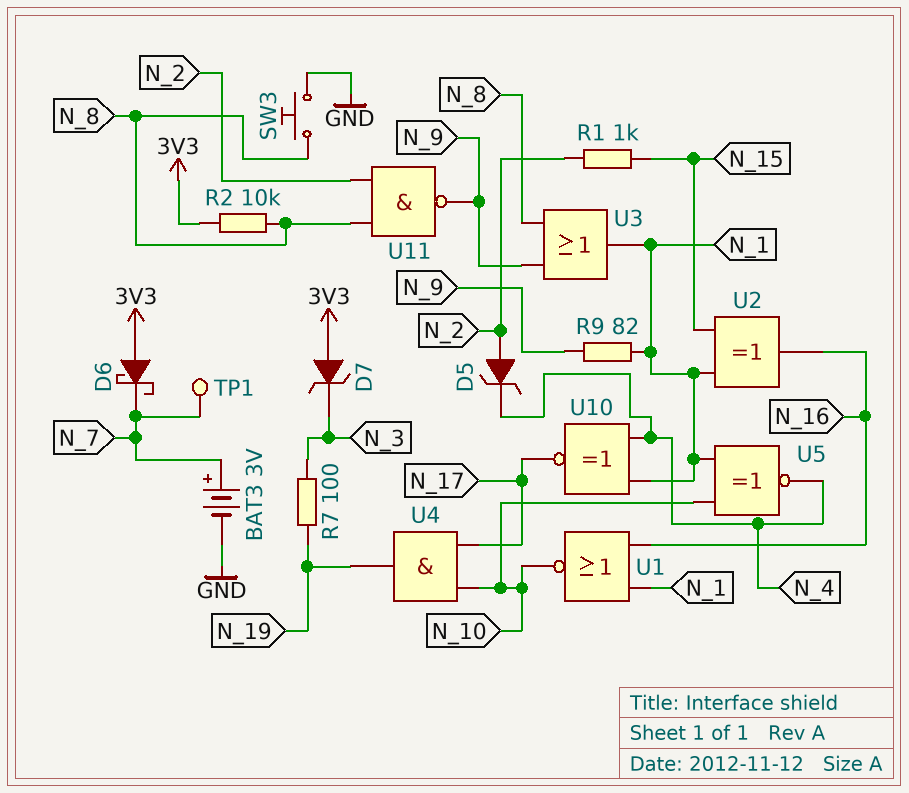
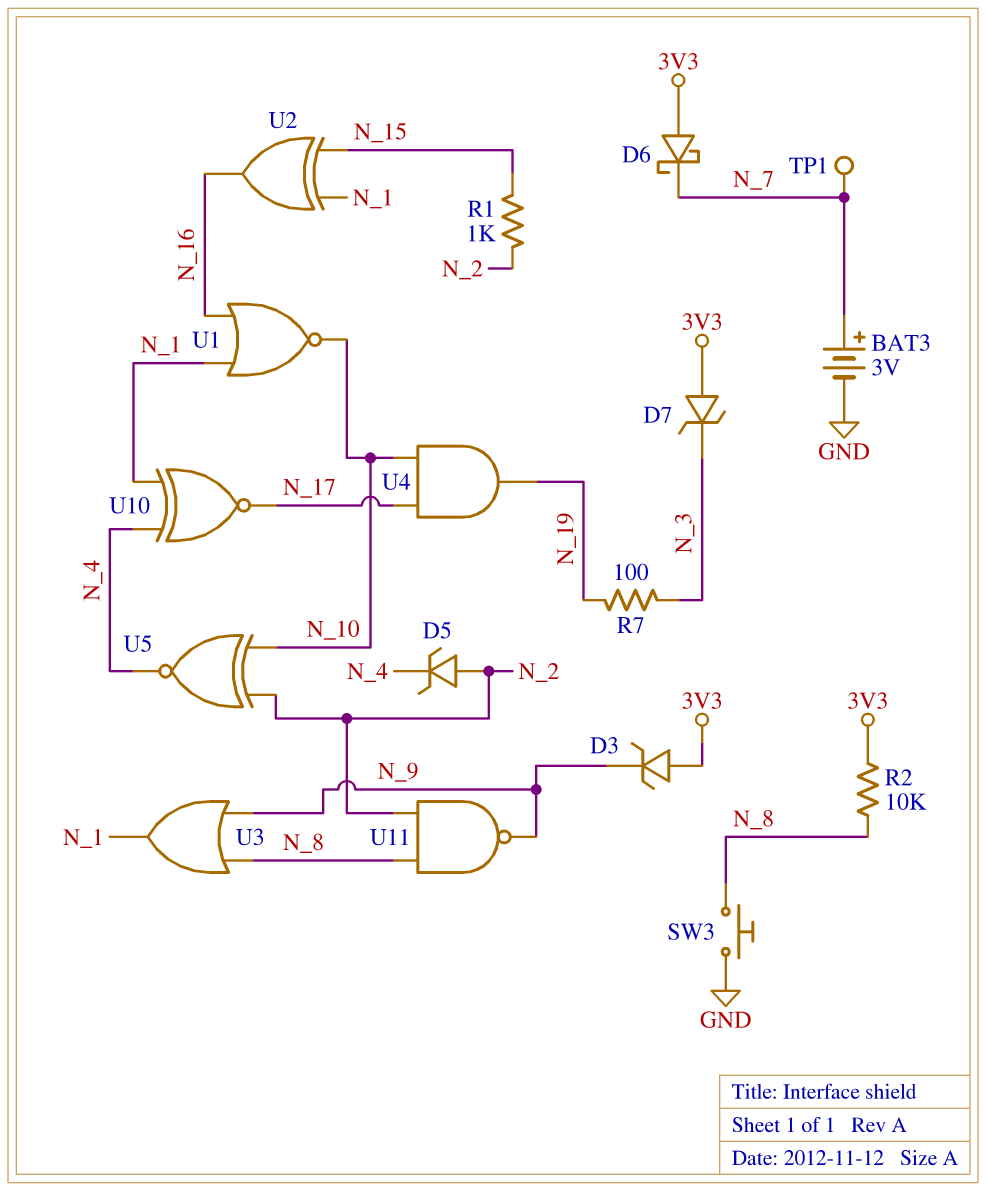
D3: none -> zener (A 3V3, K N_9)
R9: 82 (N_1, N_9) -> none
U5: XNOR (in N_1, in N_10, out N_4) -> XNOR (in N_2, in N_10, out N_4)

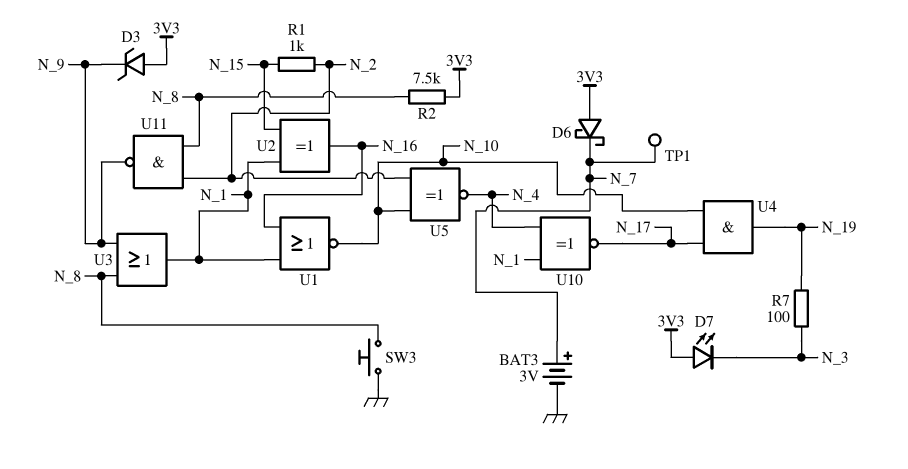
D5: zener (A N_2, K N_4) -> none
D7: zener (A 3V3, K N_3) -> LED (A 3V3, K N_3)
R2: 10k (3V3, N_8) -> 7.5k (3V3, N_8)

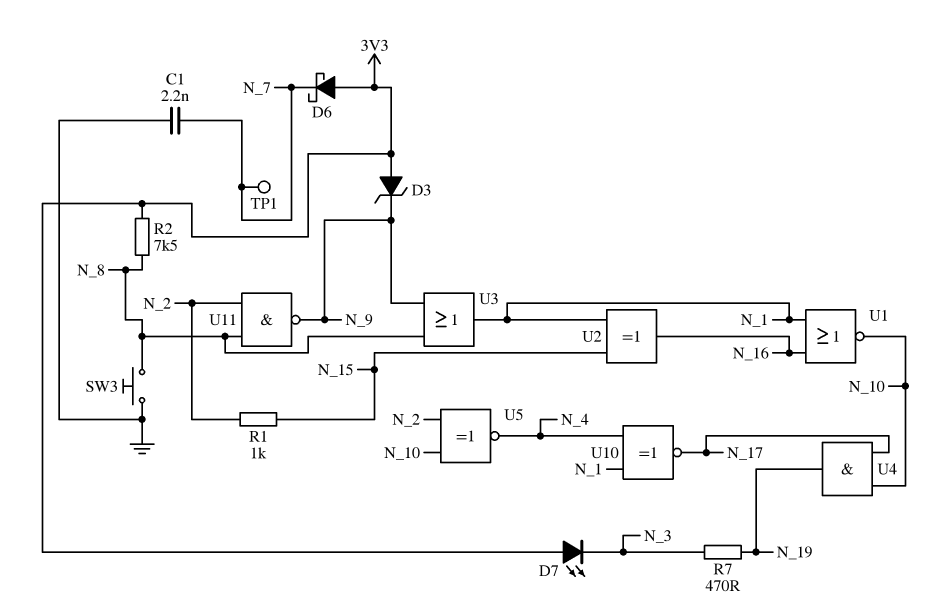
BAT3: 3V (plus N_7, minus GND) -> none
C1: none -> 2.2nF (GND, N_7)
R7: 100 (N_3, N_19) -> 470 (N_3, N_19)

